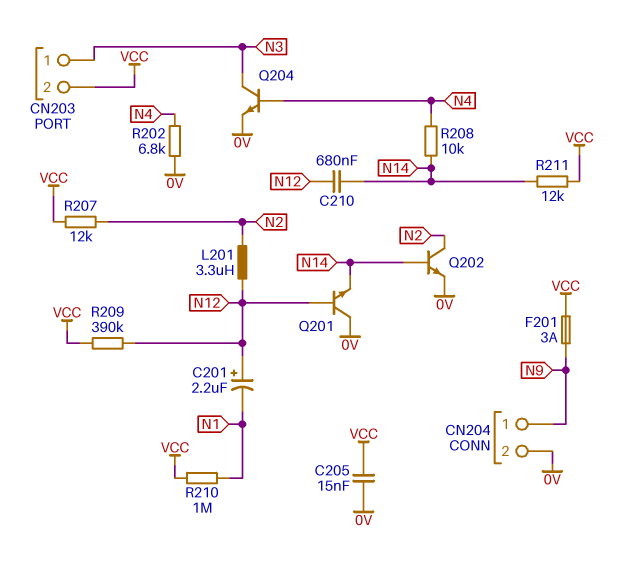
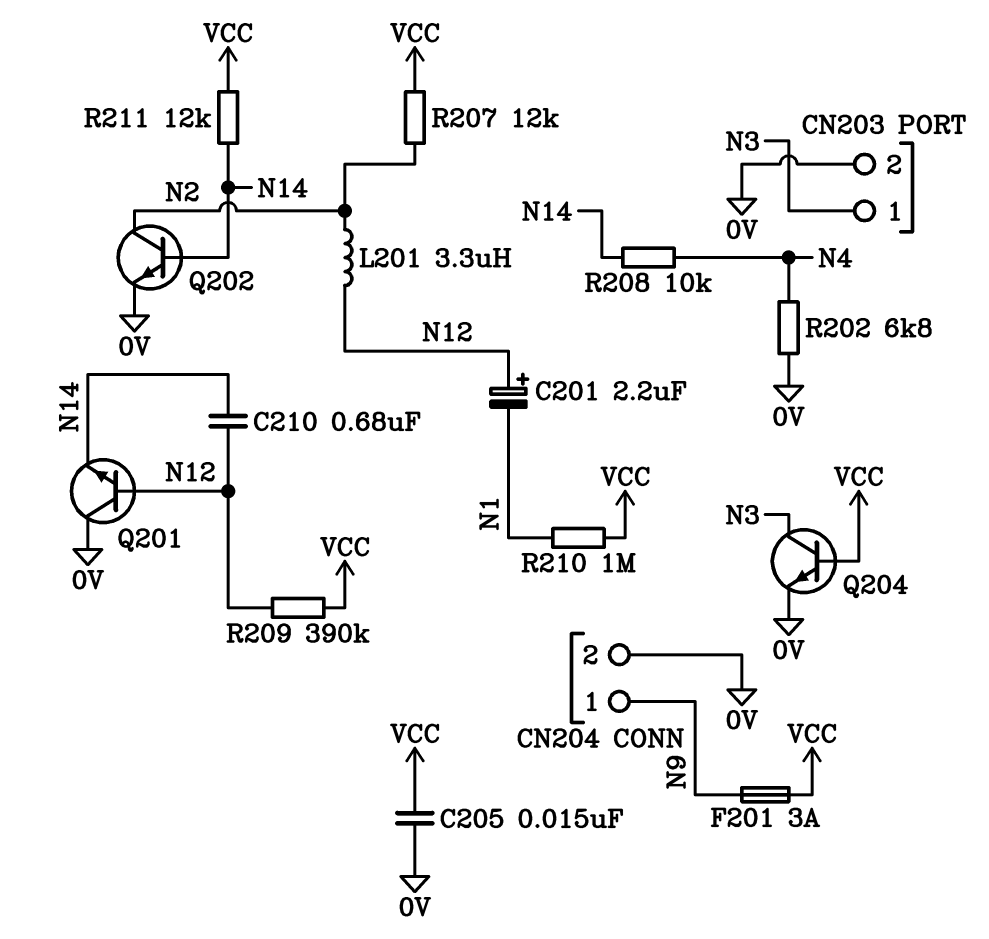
CN203 pin 2: VCC -> 0V
Q204: NPN (B N4, C N3, E 0V) -> NPN (B VCC, C N3, E 0V)

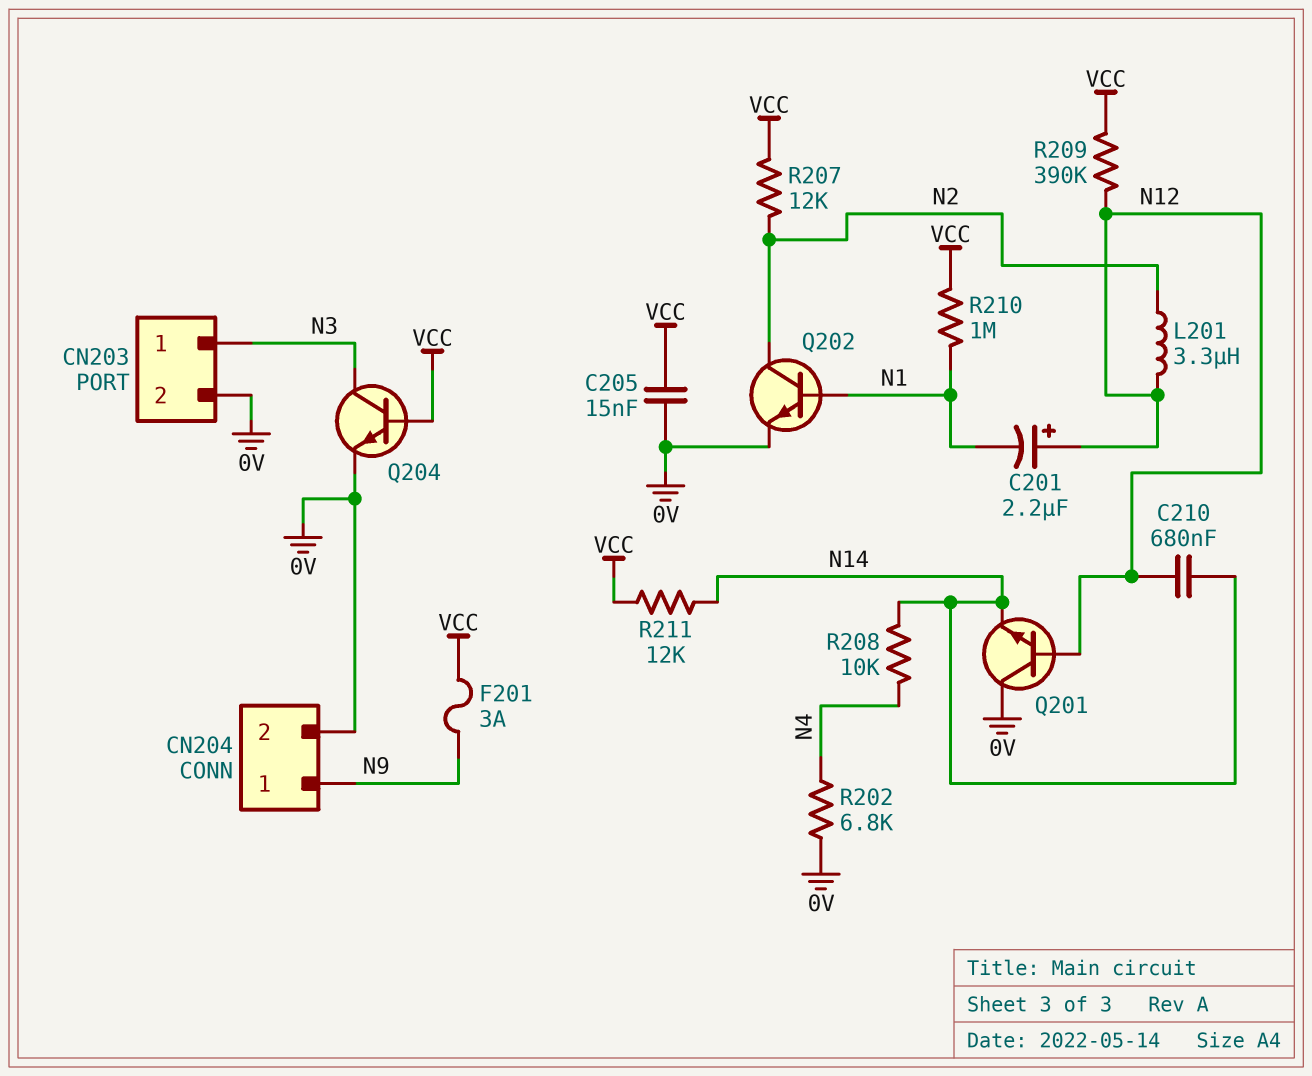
Q202: NPN (B N14, C N2, E 0V) -> NPN (B N1, C N2, E 0V)

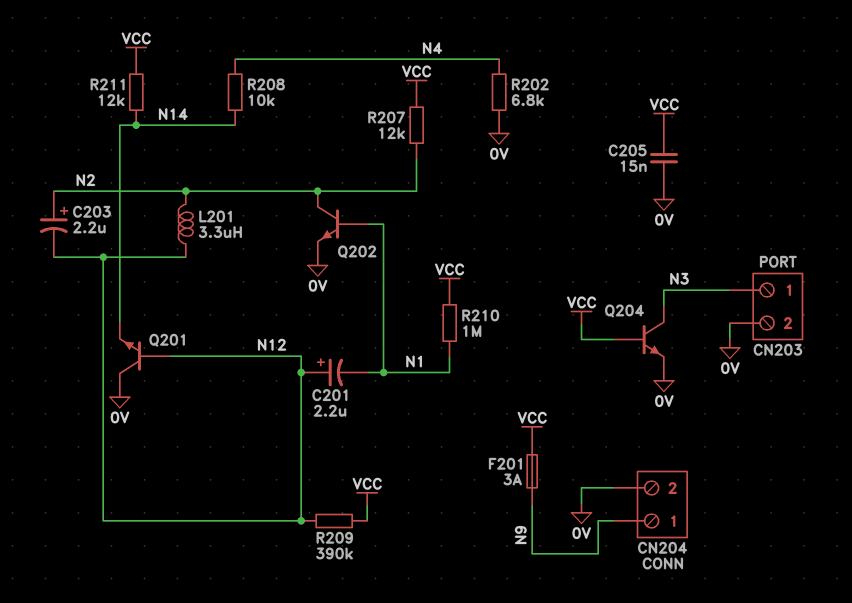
C203: none -> 2.2uF (plus N2, minus N12)
C210: 680nF (N12, N14) -> none

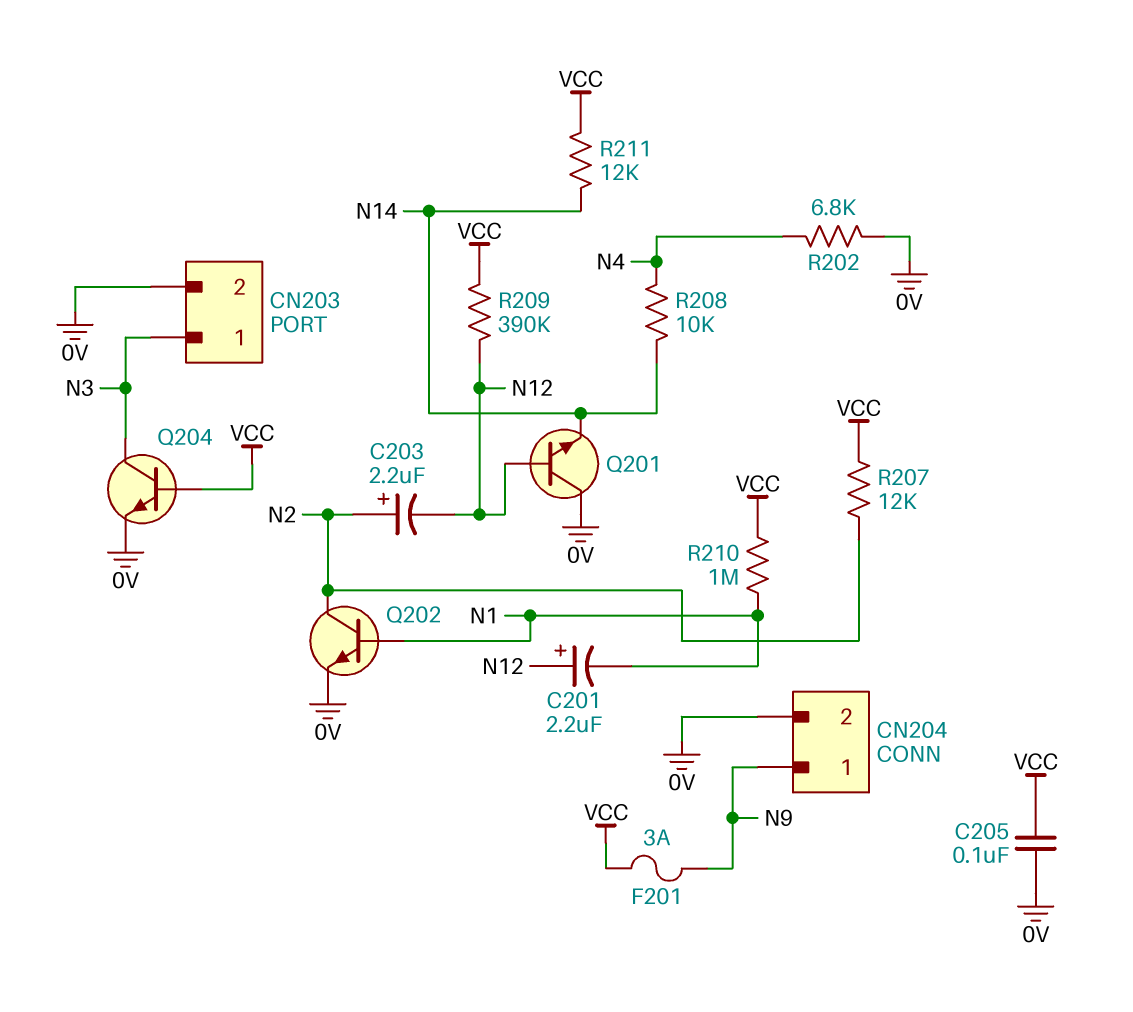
C205: 15nF (0V, VCC) -> 100nF (0V, VCC)
L201: 3.3uH (N2, N12) -> none

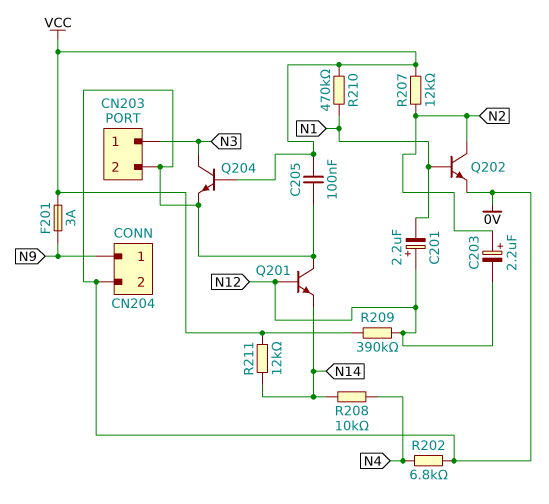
R210: 1M (N1, VCC) -> 470k (N1, VCC)

